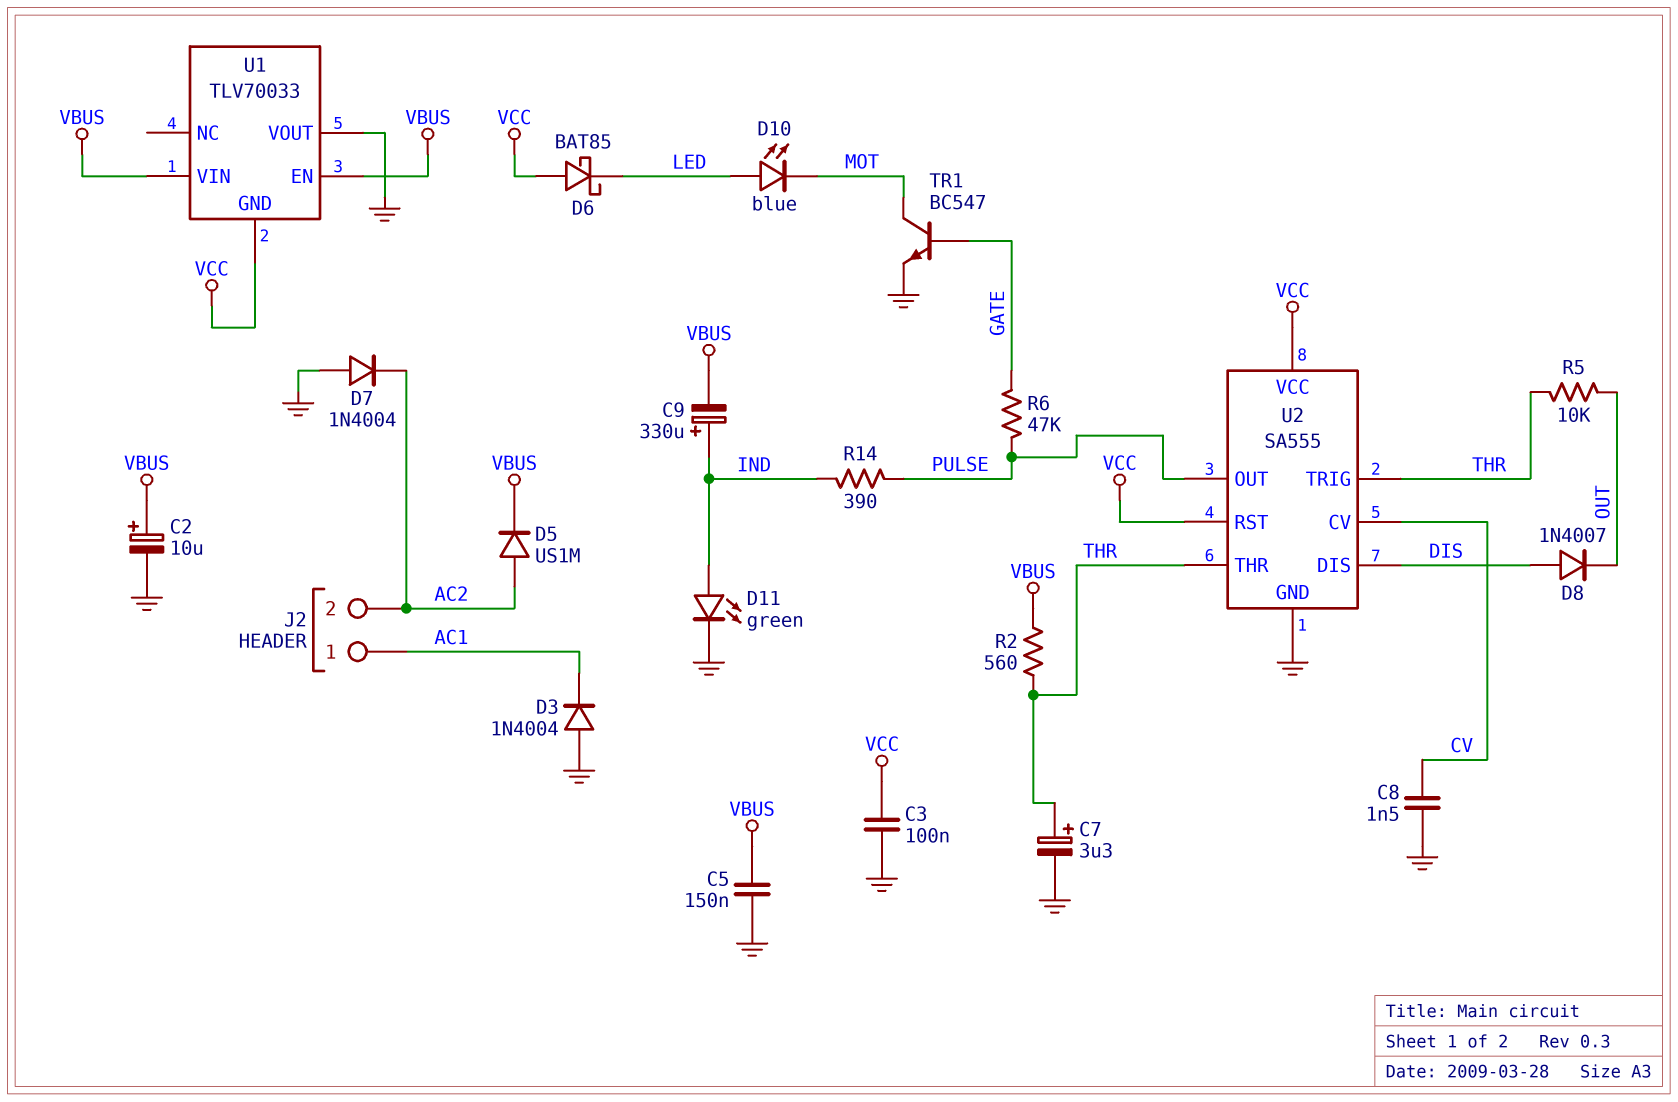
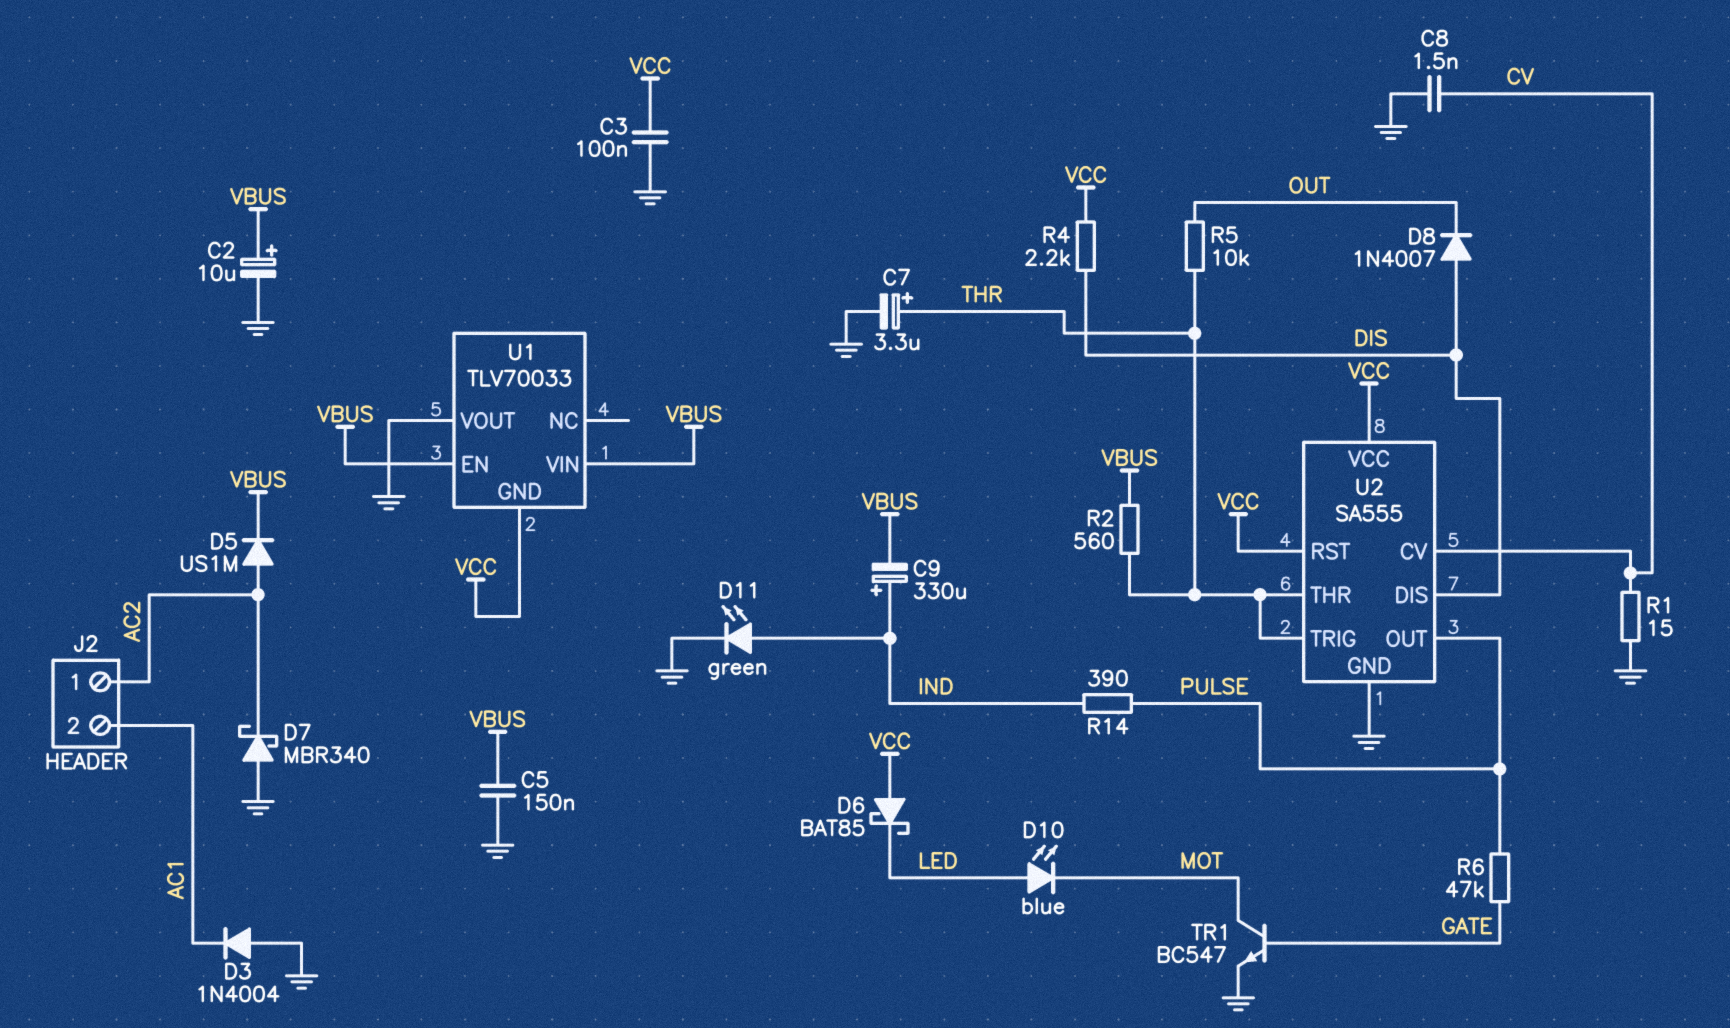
D7: diode 1N4004 (A GND, K AC2) -> schottky MBR340 (A GND, K AC2)
J2 pin 1: AC1 -> AC2
J2 pin 2: AC2 -> AC1
R1: none -> 15 (CV, GND)
R4: none -> 2.2k (DIS, VCC)

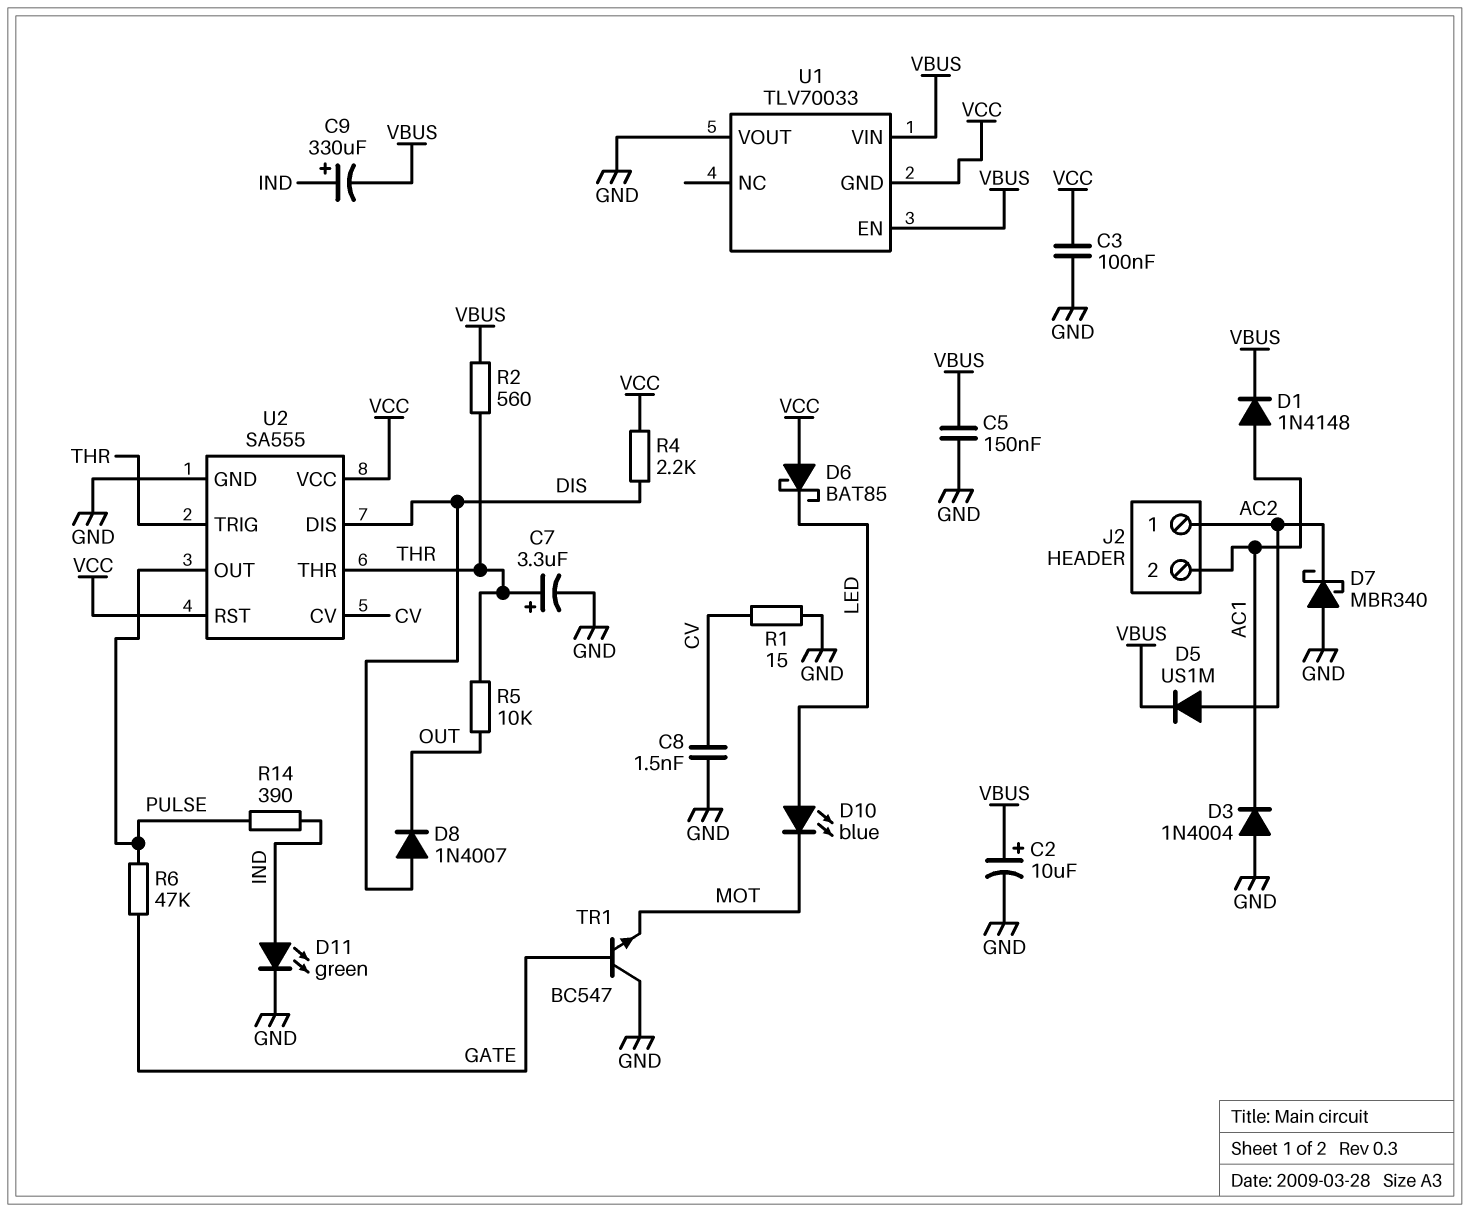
D1: none -> diode 1N4148 (A AC1, K VBUS)
TR1: NPN BC547 (B GATE, C MOT, E GND) -> NPN BC547 (B GATE, C GND, E MOT)

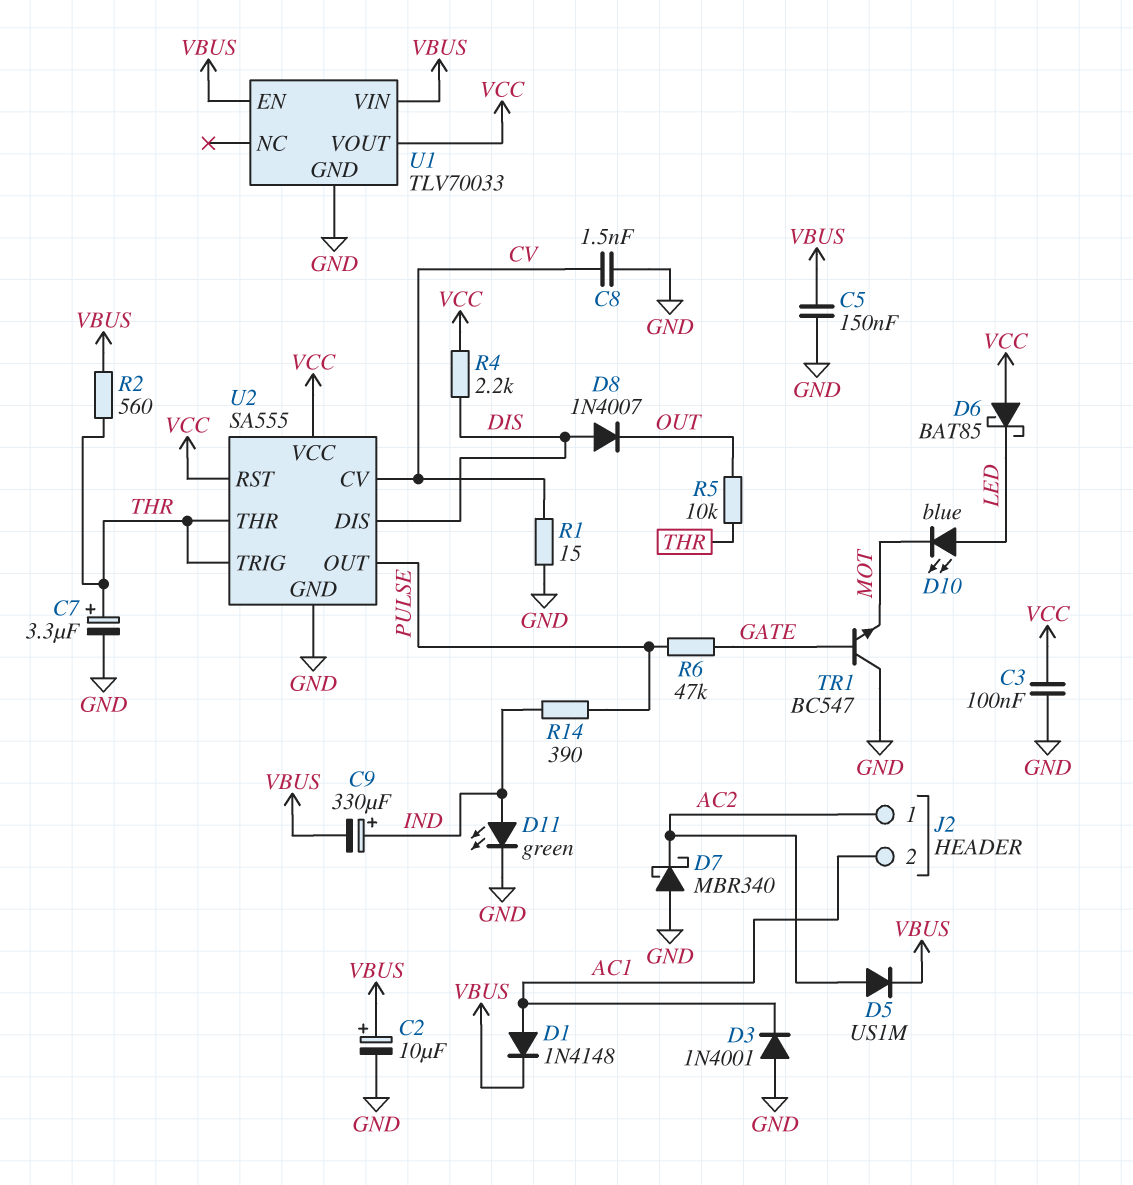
D3: diode 1N4004 (A GND, K AC1) -> diode 1N4001 (A GND, K AC1)
U1 pin GND: VCC -> GND
U1 pin VOUT: GND -> VCC

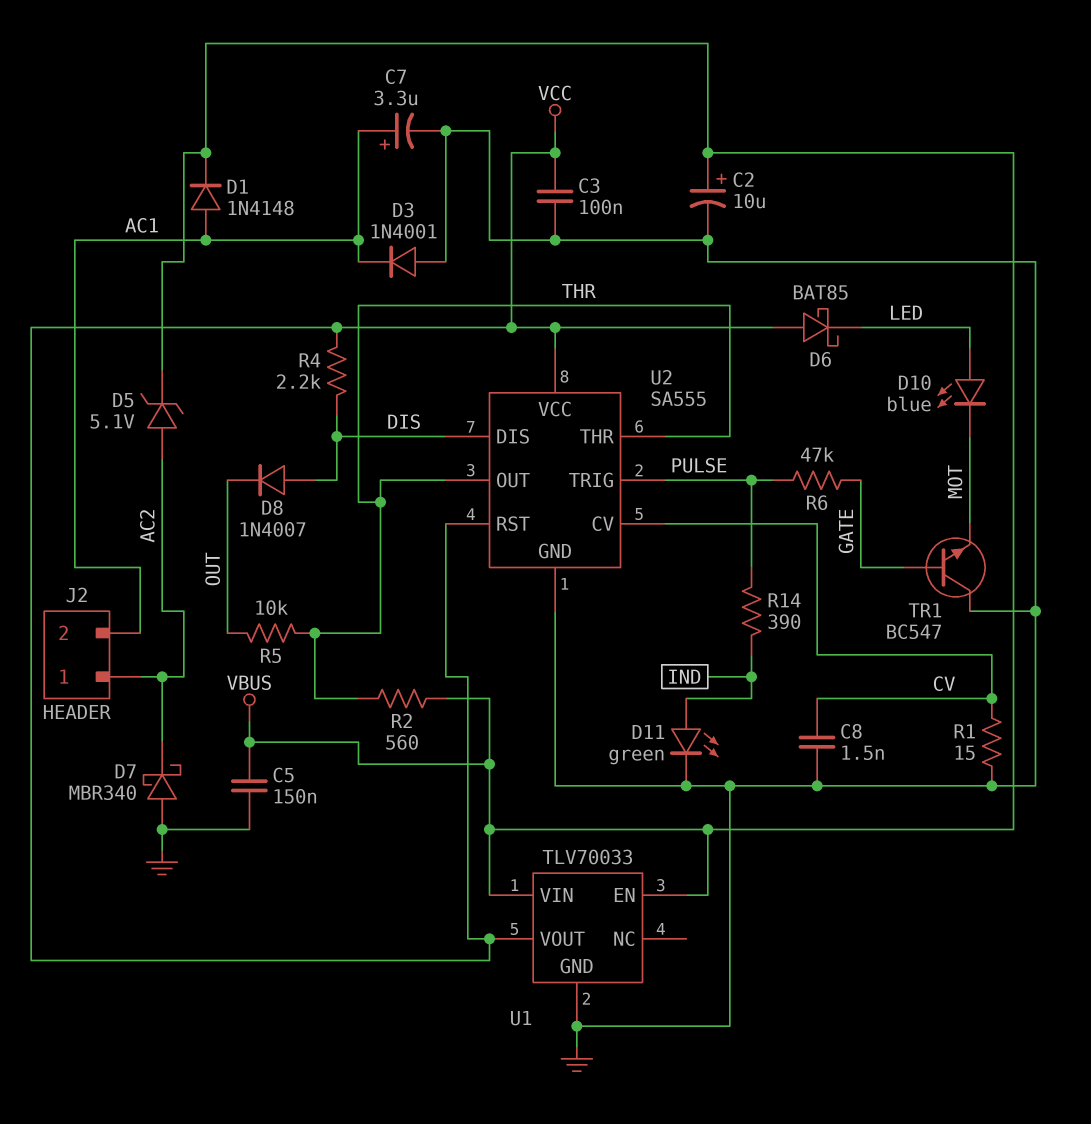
C7: 3.3uF (plus THR, minus GND) -> 3.3uF (plus AC1, minus GND)
C9: 330uF (plus IND, minus VBUS) -> none
D5: diode US1M (A AC2, K VBUS) -> zener 5.1V (A AC2, K VBUS)
U2 pin OUT: PULSE -> THR
U2 pin TRIG: THR -> PULSE

